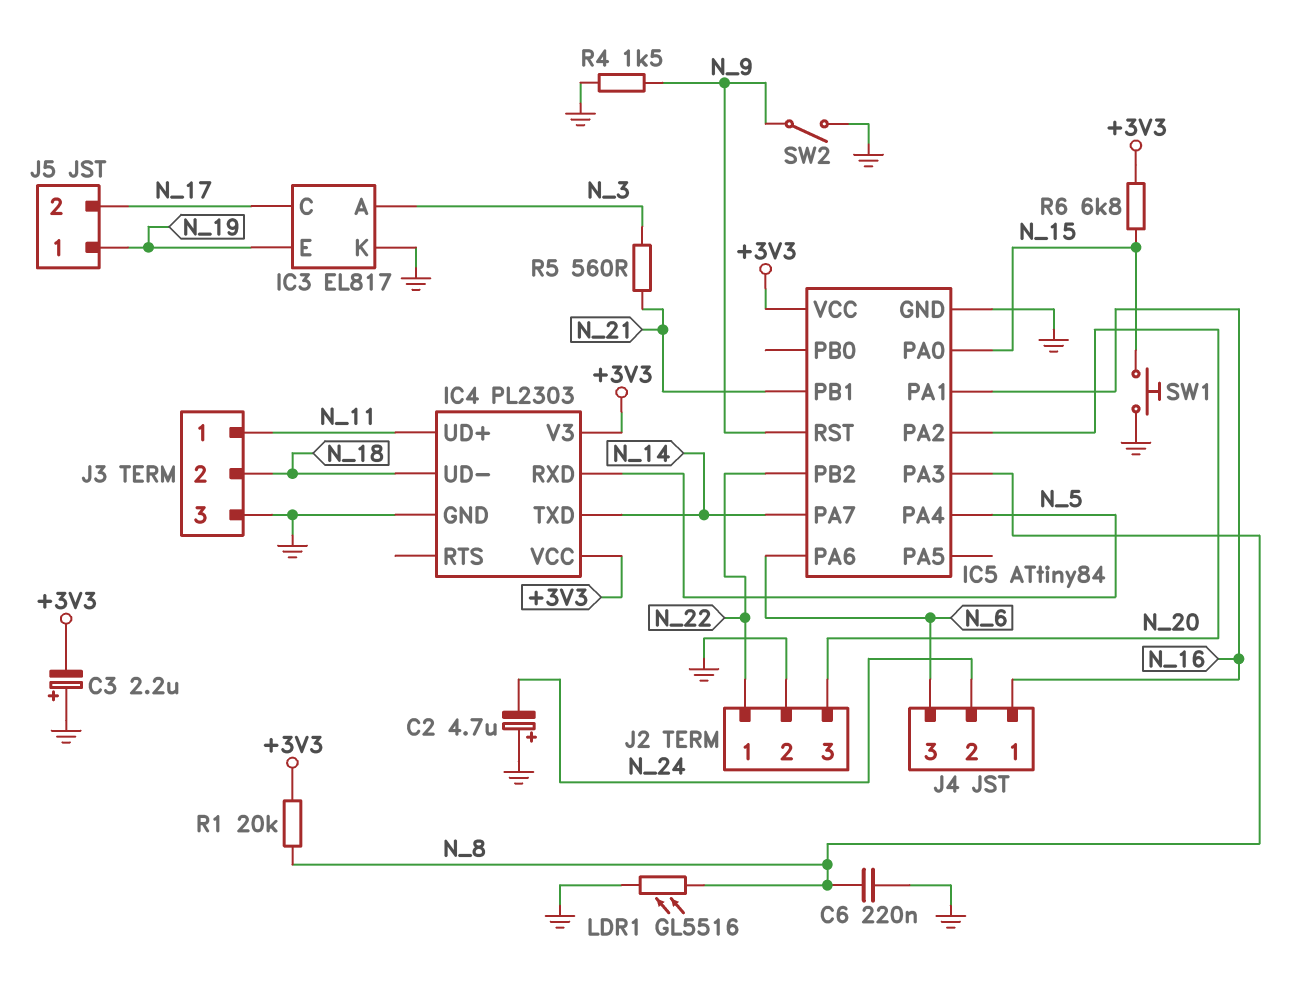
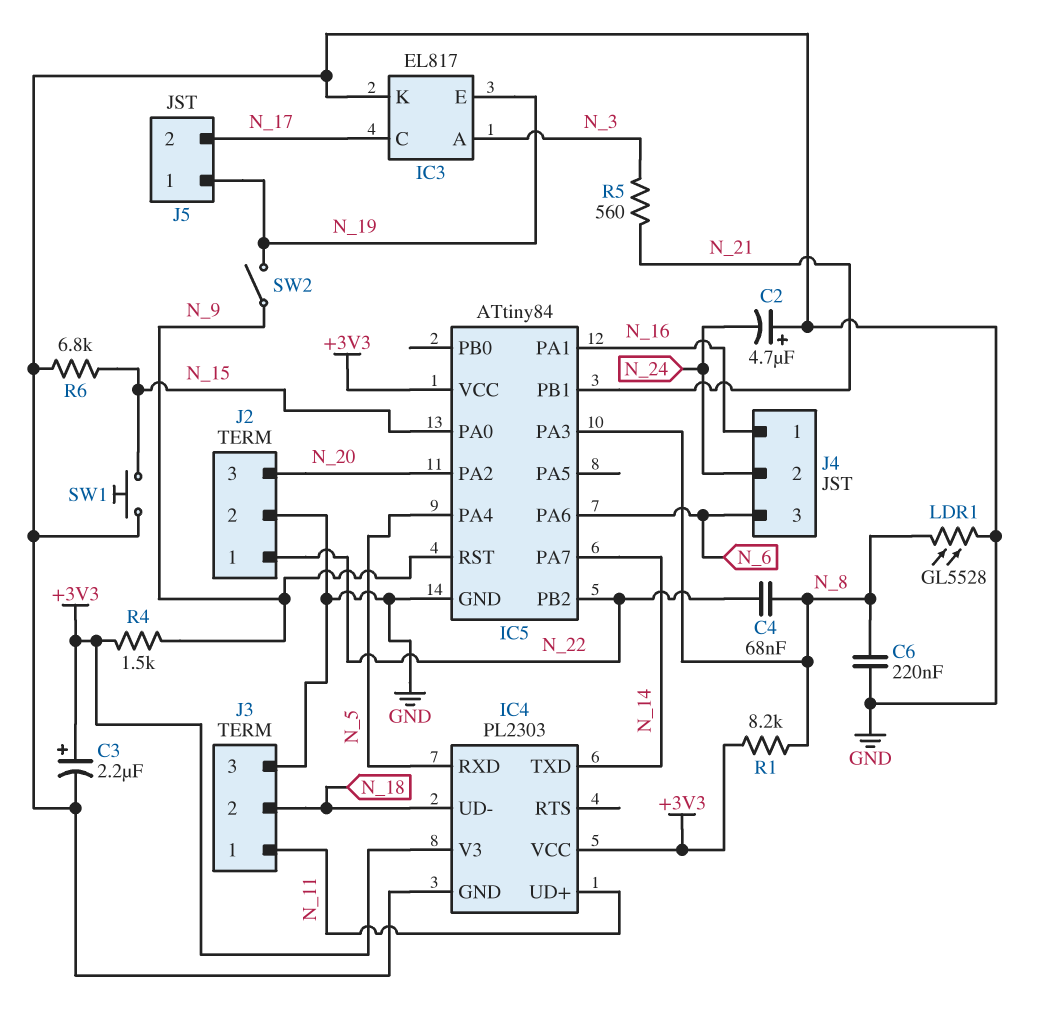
C3: 2.2uF (plus GND, minus +3V3) -> 2.2uF (plus +3V3, minus GND)
C4: none -> 68nF (N_8, N_22)
LDR1: GL5516 (GND, N_8) -> GL5528 (GND, N_8)
R1: 20k (+3V3, N_8) -> 8.2k (+3V3, N_8)
R4: 1.5k (GND, N_9) -> 1.5k (+3V3, N_9)
R6: 6.8k (+3V3, N_15) -> 6.8k (GND, N_15)
SW2: switch (GND, N_9) -> switch (N_9, N_19)

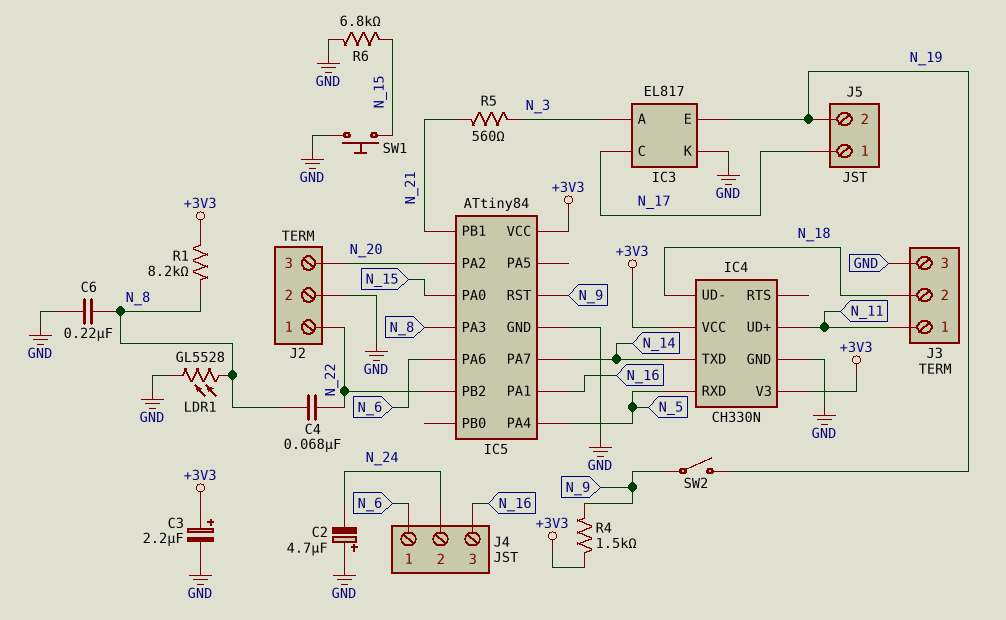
IC4: PL2303 -> CH330N
J4 pin 1: N_16 -> N_6
J4 pin 3: N_6 -> N_16
J5 pin 1: N_19 -> N_17
J5 pin 2: N_17 -> N_19

